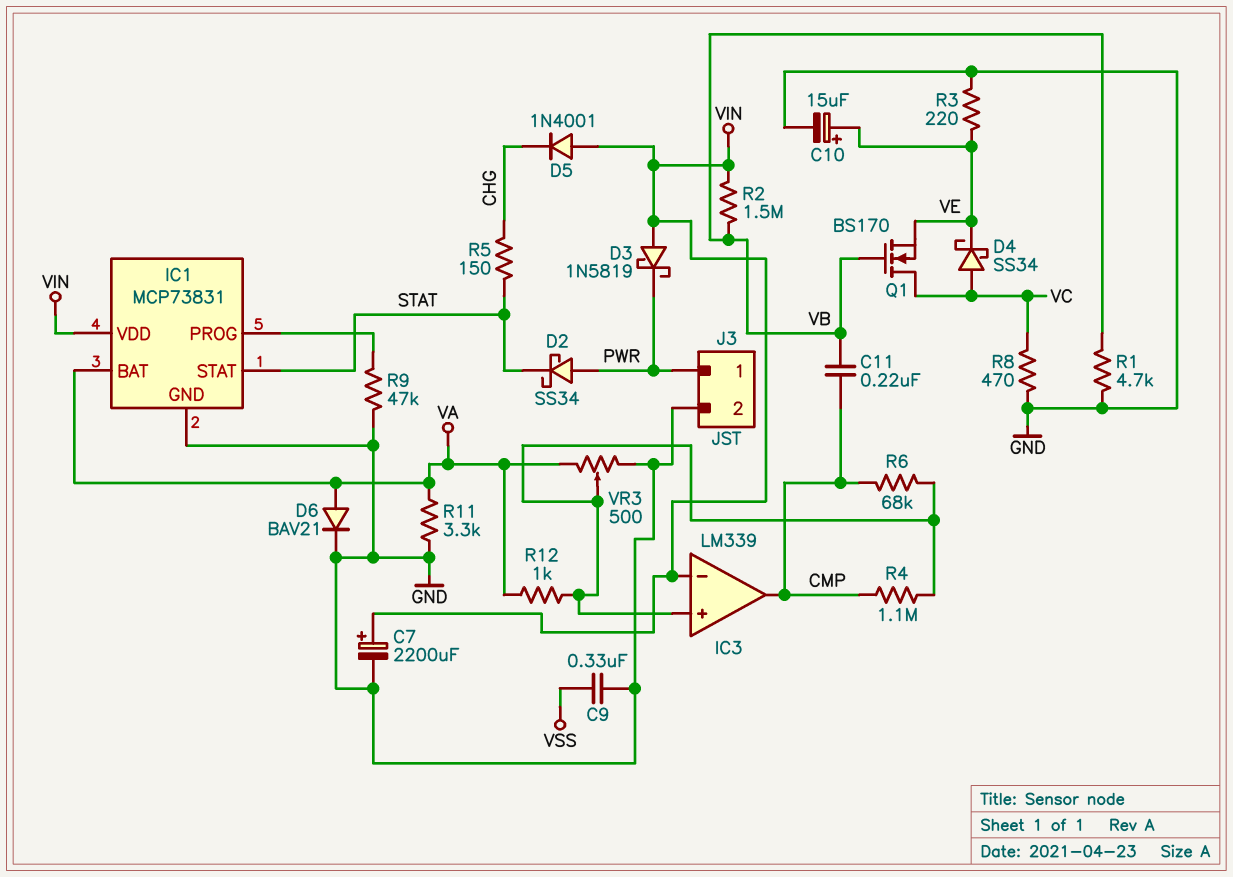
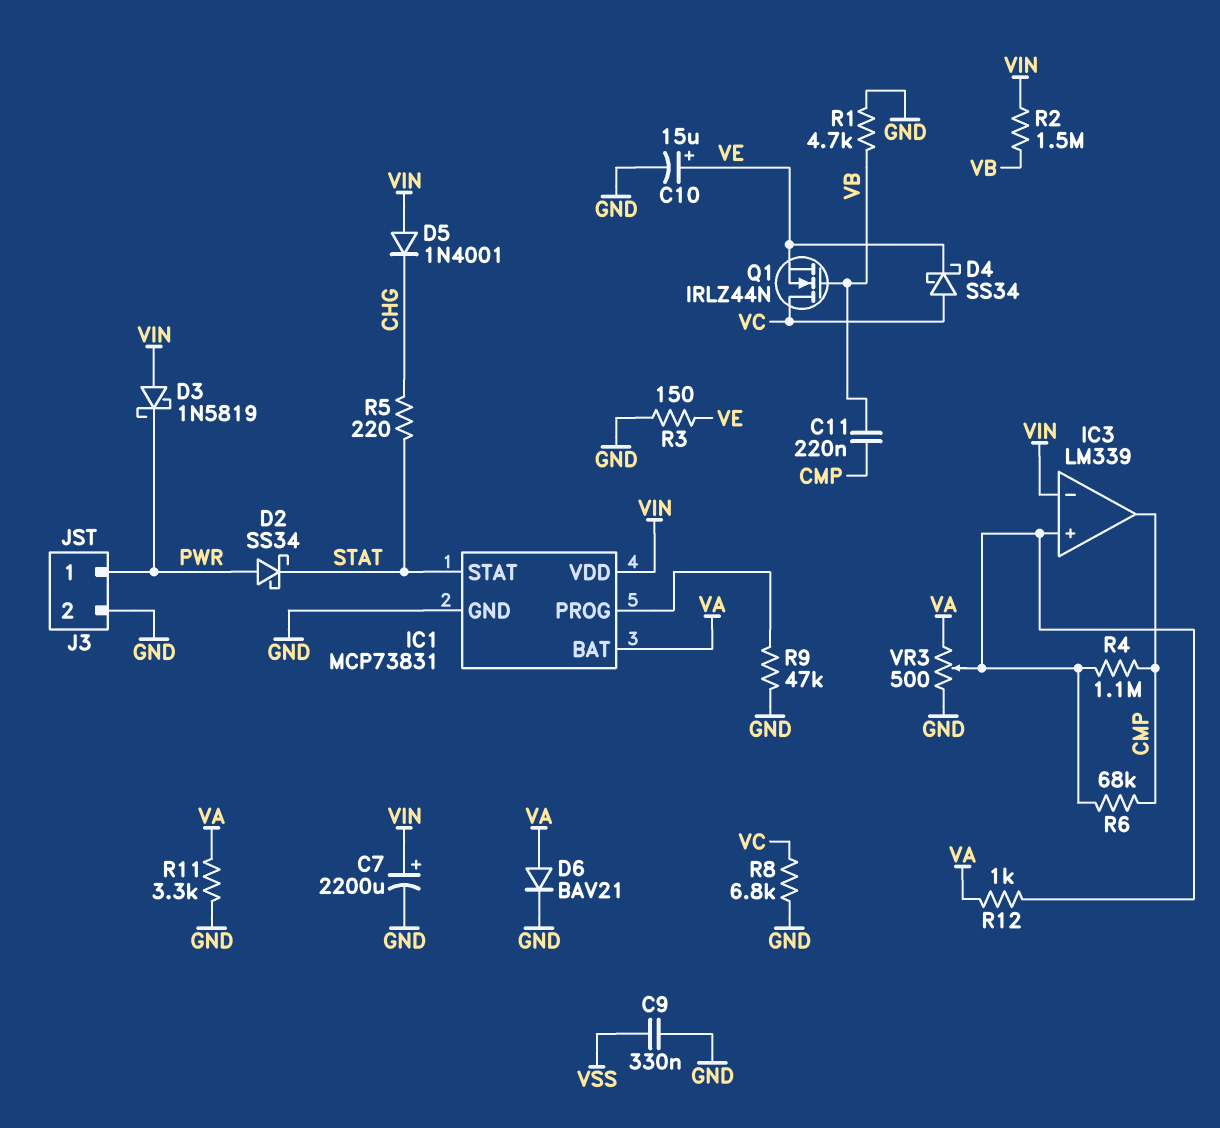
Q1: NMOS BS170 (G VB, D VC, S VE) -> NMOS IRLZ44N (G VB, D VC, S VE)
R3: 220 (GND, VE) -> 150 (GND, VE)
R5: 150 (CHG, STAT) -> 220 (CHG, STAT)
R8: 470 (GND, VC) -> 6.8k (GND, VC)

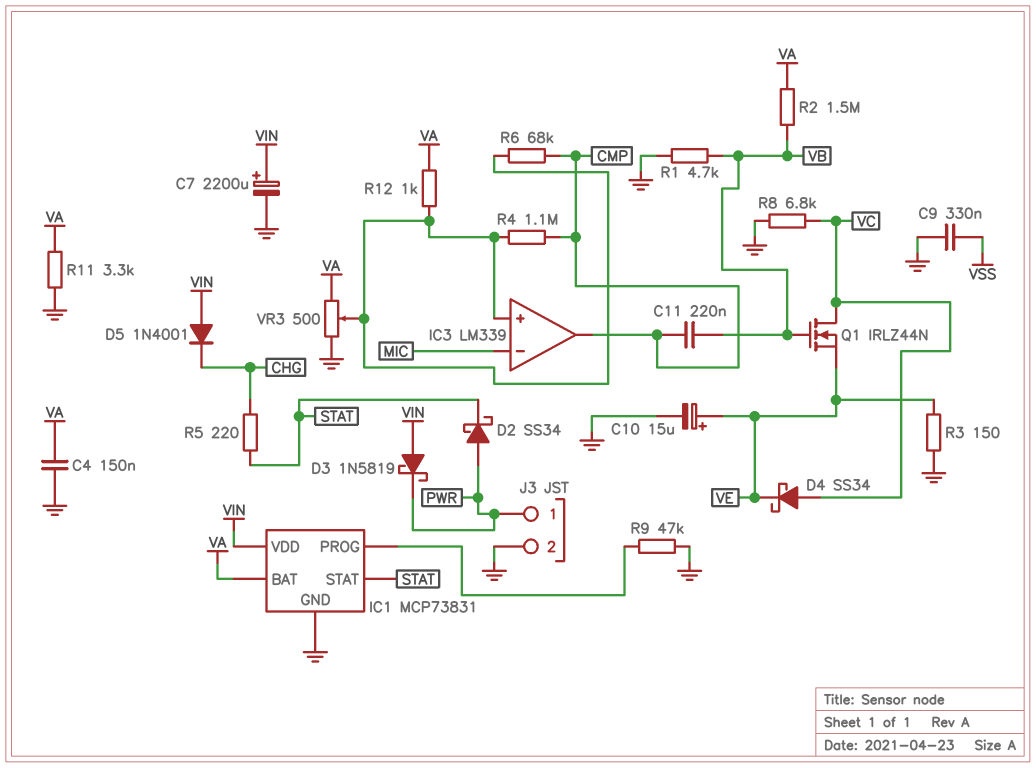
C4: none -> 150nF (GND, VA)
D6: diode BAV21 (A VA, K GND) -> none
IC3 pin in-: VIN -> MIC
R2: 1.5M (VB, VIN) -> 1.5M (VA, VB)

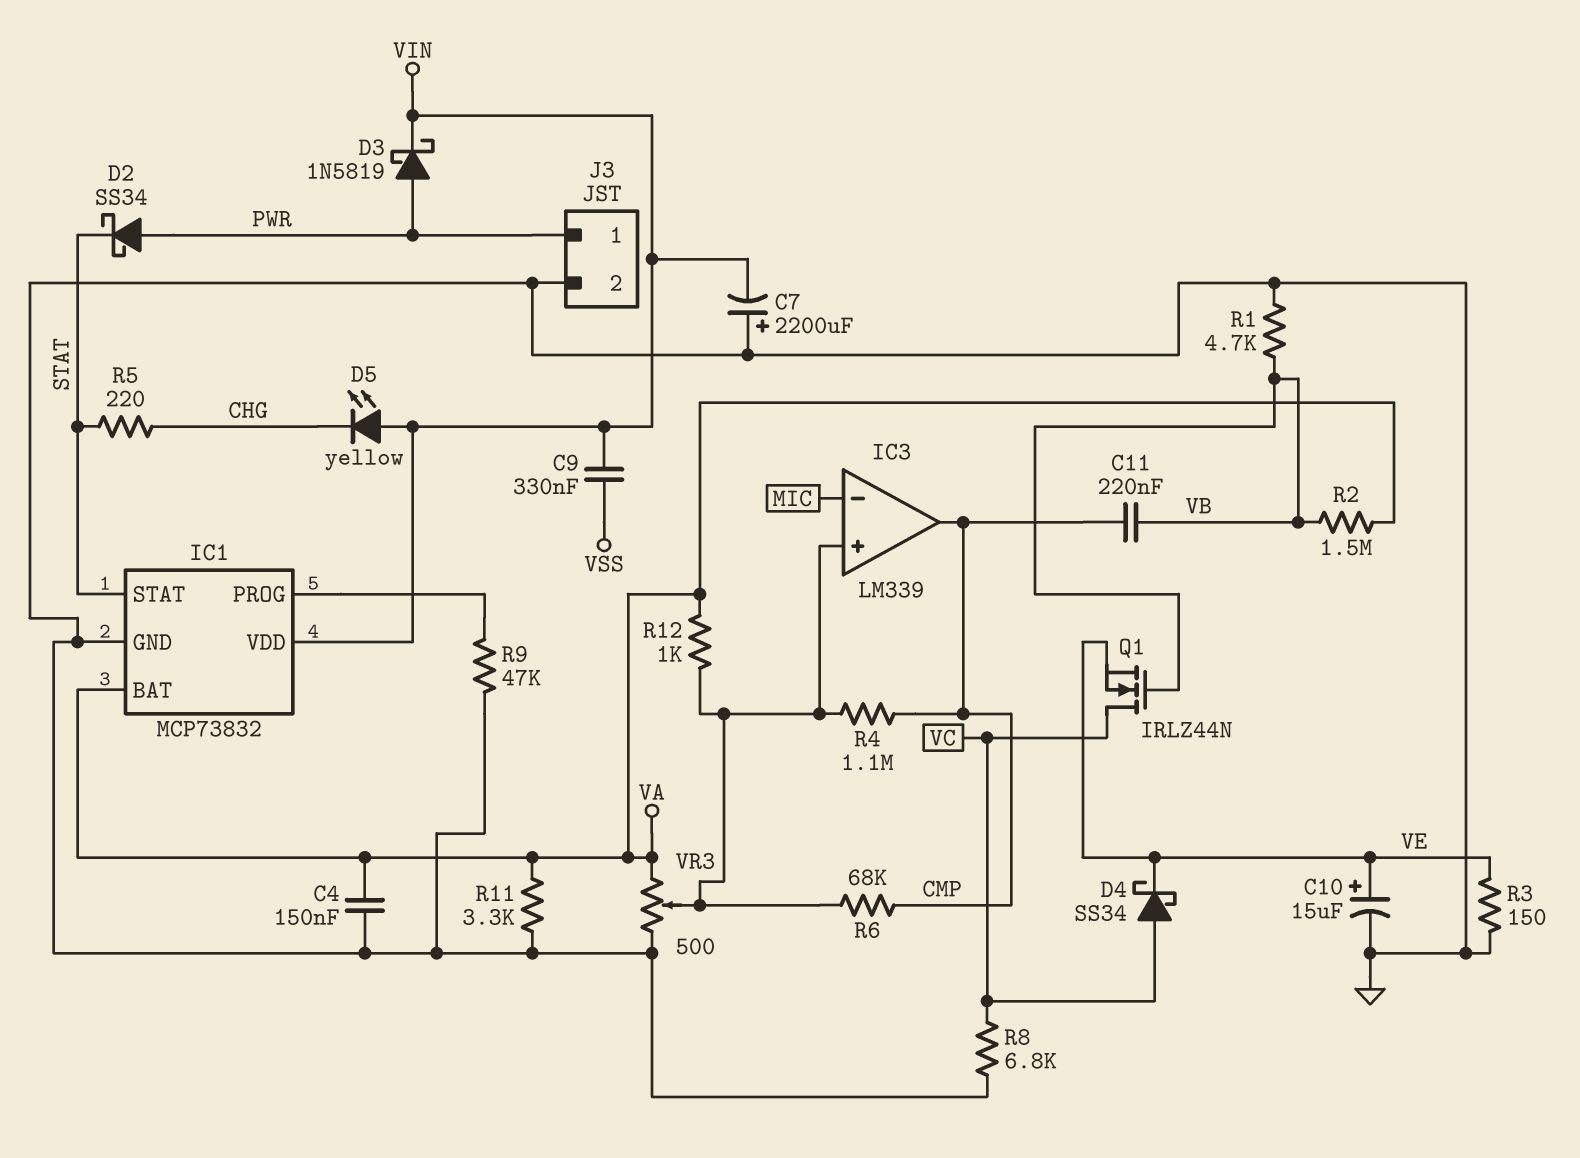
C7: 2200uF (plus VIN, minus GND) -> 2200uF (plus GND, minus VIN)
C9: 330nF (GND, VSS) -> 330nF (VIN, VSS)
D3: schottky 1N5819 (A VIN, K PWR) -> schottky 1N5819 (A PWR, K VIN)
D5: diode 1N4001 (A VIN, K CHG) -> LED yellow (A VIN, K CHG)
IC1: MCP73831 -> MCP73832

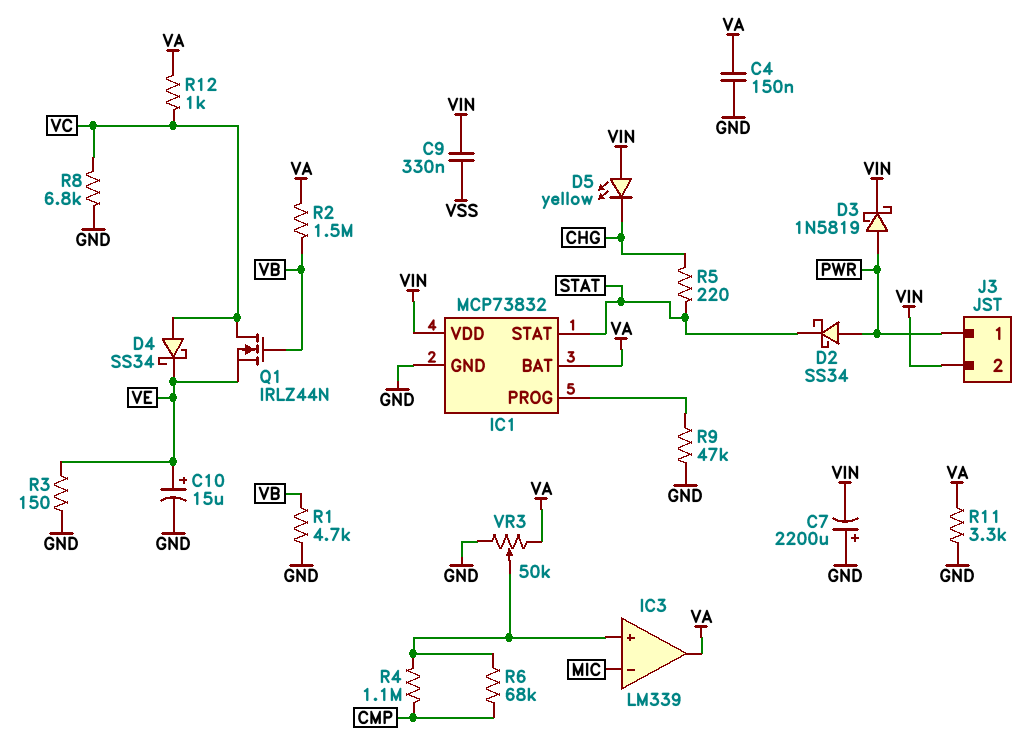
C11: 220nF (CMP, VB) -> none
IC3 pin out: CMP -> VA
J3 pin 2: GND -> VIN
R12: 1k (IC3/in+, VA) -> 1k (VA, VC)
VR3: 500 (GND, VA, wiper IC3/in+) -> 50k (GND, VA, wiper IC3/in+)

